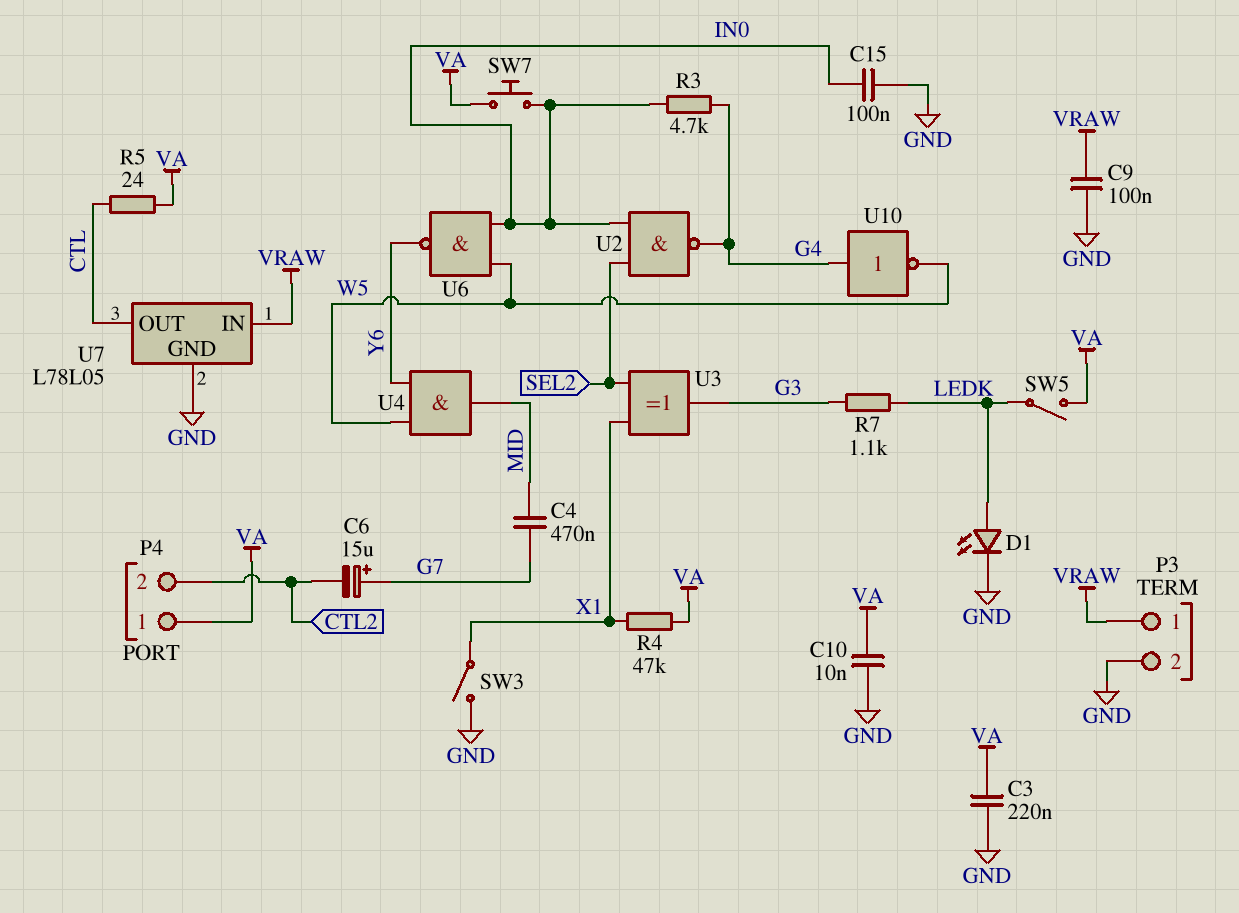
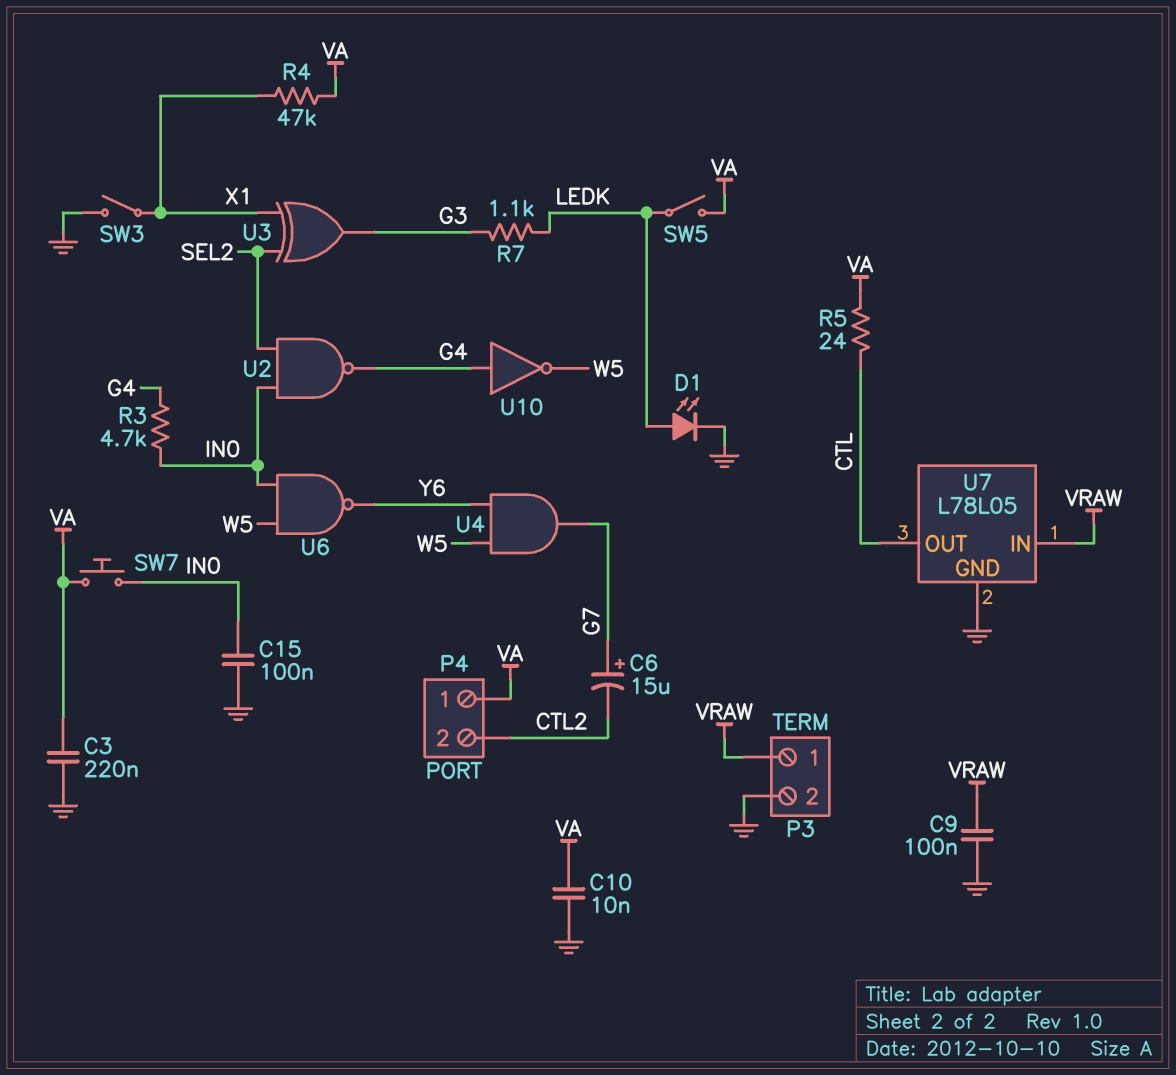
C4: 470nF (G7, MID) -> none
U4: AND (in W5, in Y6, out MID) -> AND (in W5, in Y6, out G7)

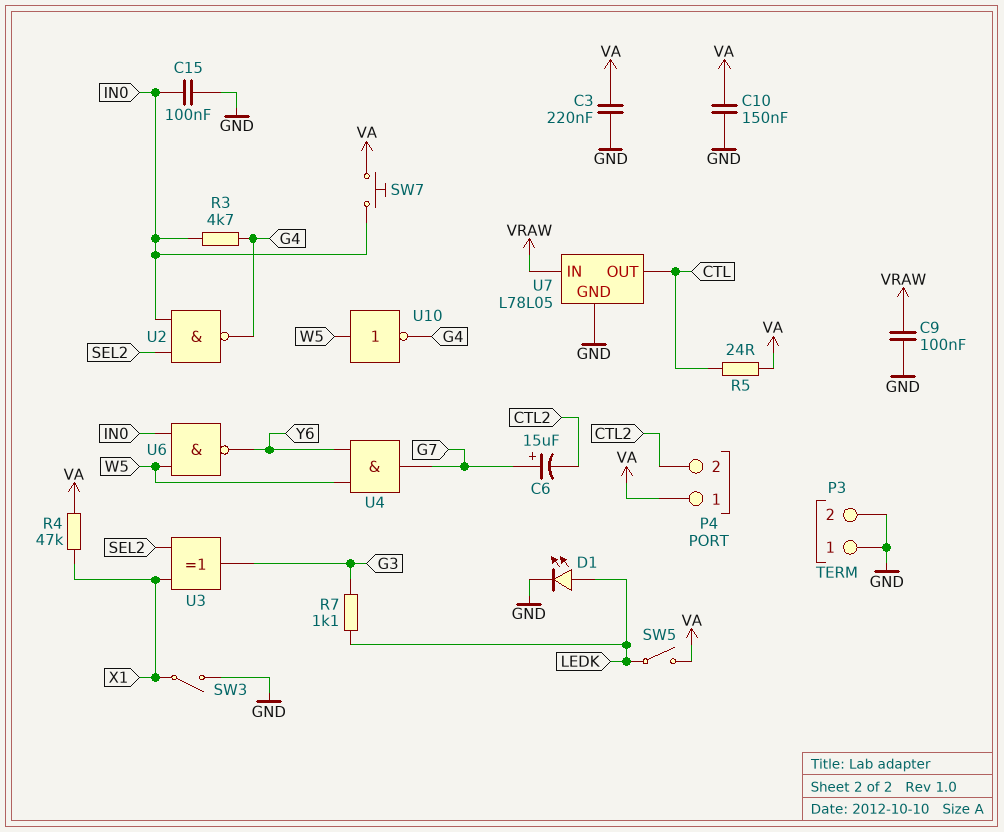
C10: 10nF (GND, VA) -> 150nF (GND, VA)
P3 pin 1: VRAW -> GND
U10: NOT (in G4, out W5) -> NOT (in W5, out G4)

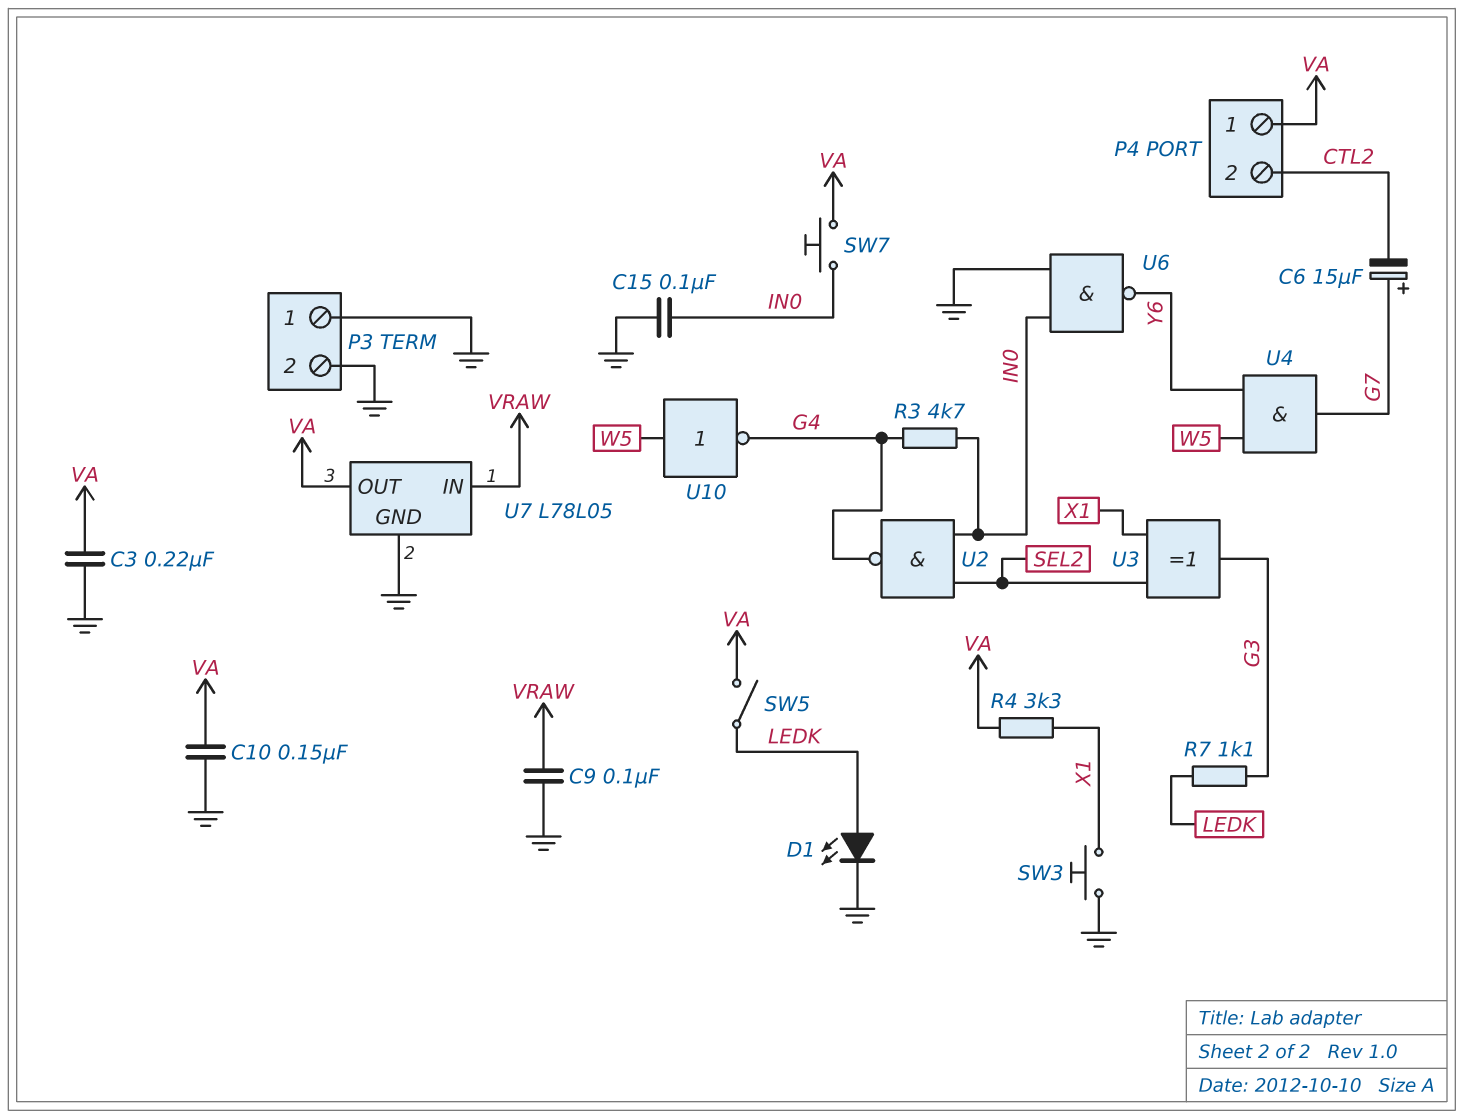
R4: 47k (VA, X1) -> 3.3k (VA, X1)
R5: 24 (CTL, VA) -> none
SW3: switch (GND, X1) -> button (GND, X1)
U6: NAND (in IN0, in W5, out Y6) -> NAND (in GND, in IN0, out Y6)
U7 pin OUT: CTL -> VA

